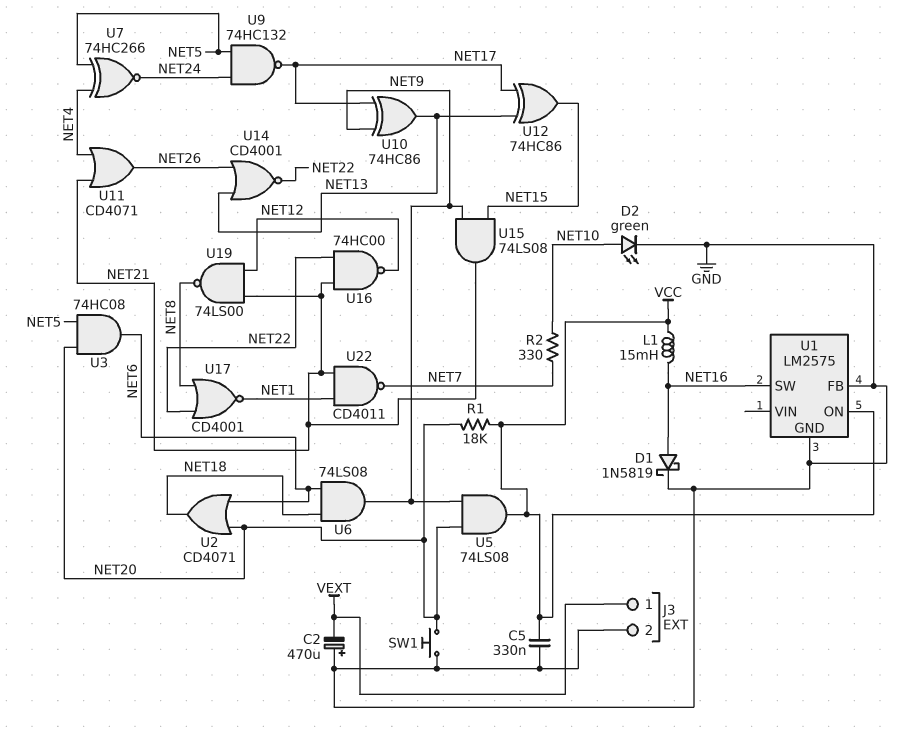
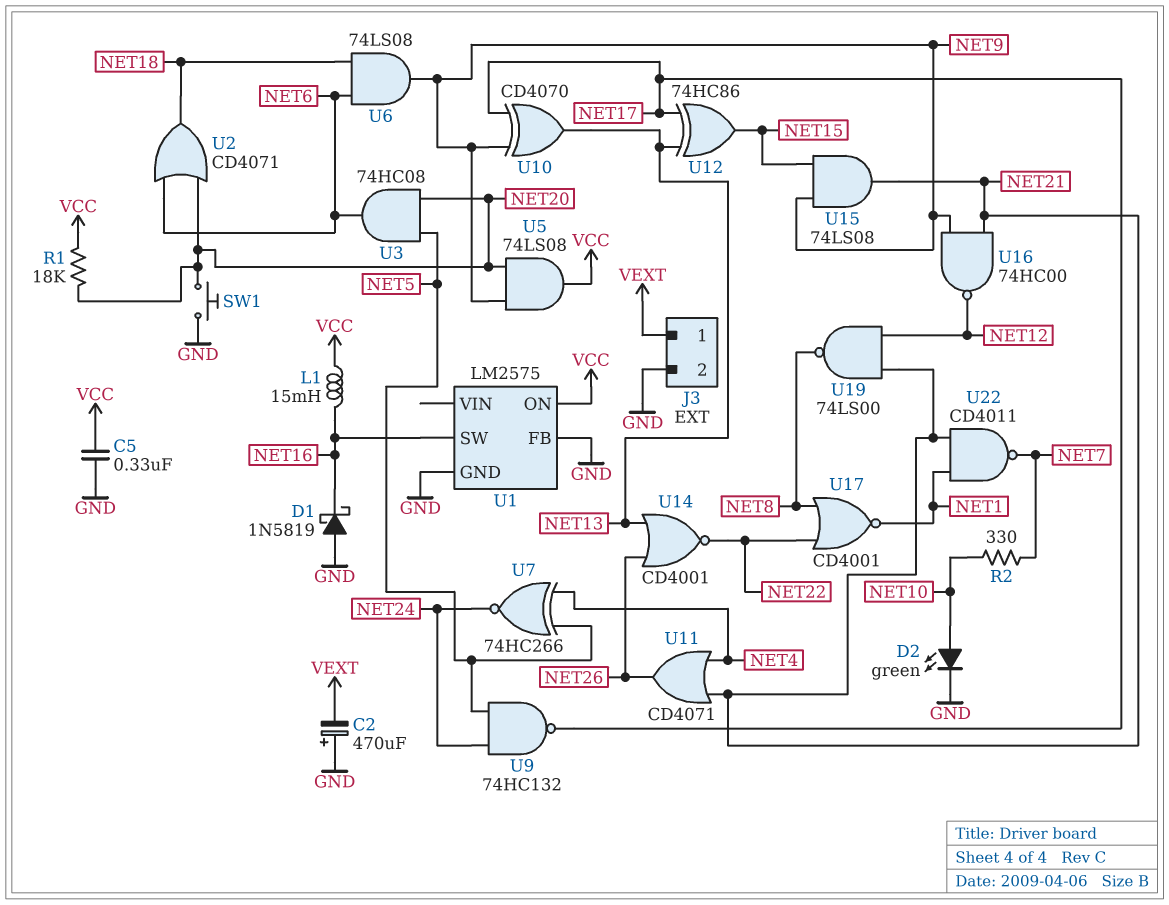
D1: schottky 1N5819 (A NET16, K GND) -> schottky 1N5819 (A GND, K NET16)
U10: XOR 74HC86 (in NET9, in NET17, out NET13) -> XOR CD4070 (in NET9, in NET17, out NET13)
U16: NAND 74HC00 (in NET21, in NET22, out NET12) -> NAND 74HC00 (in NET9, in NET21, out NET12)

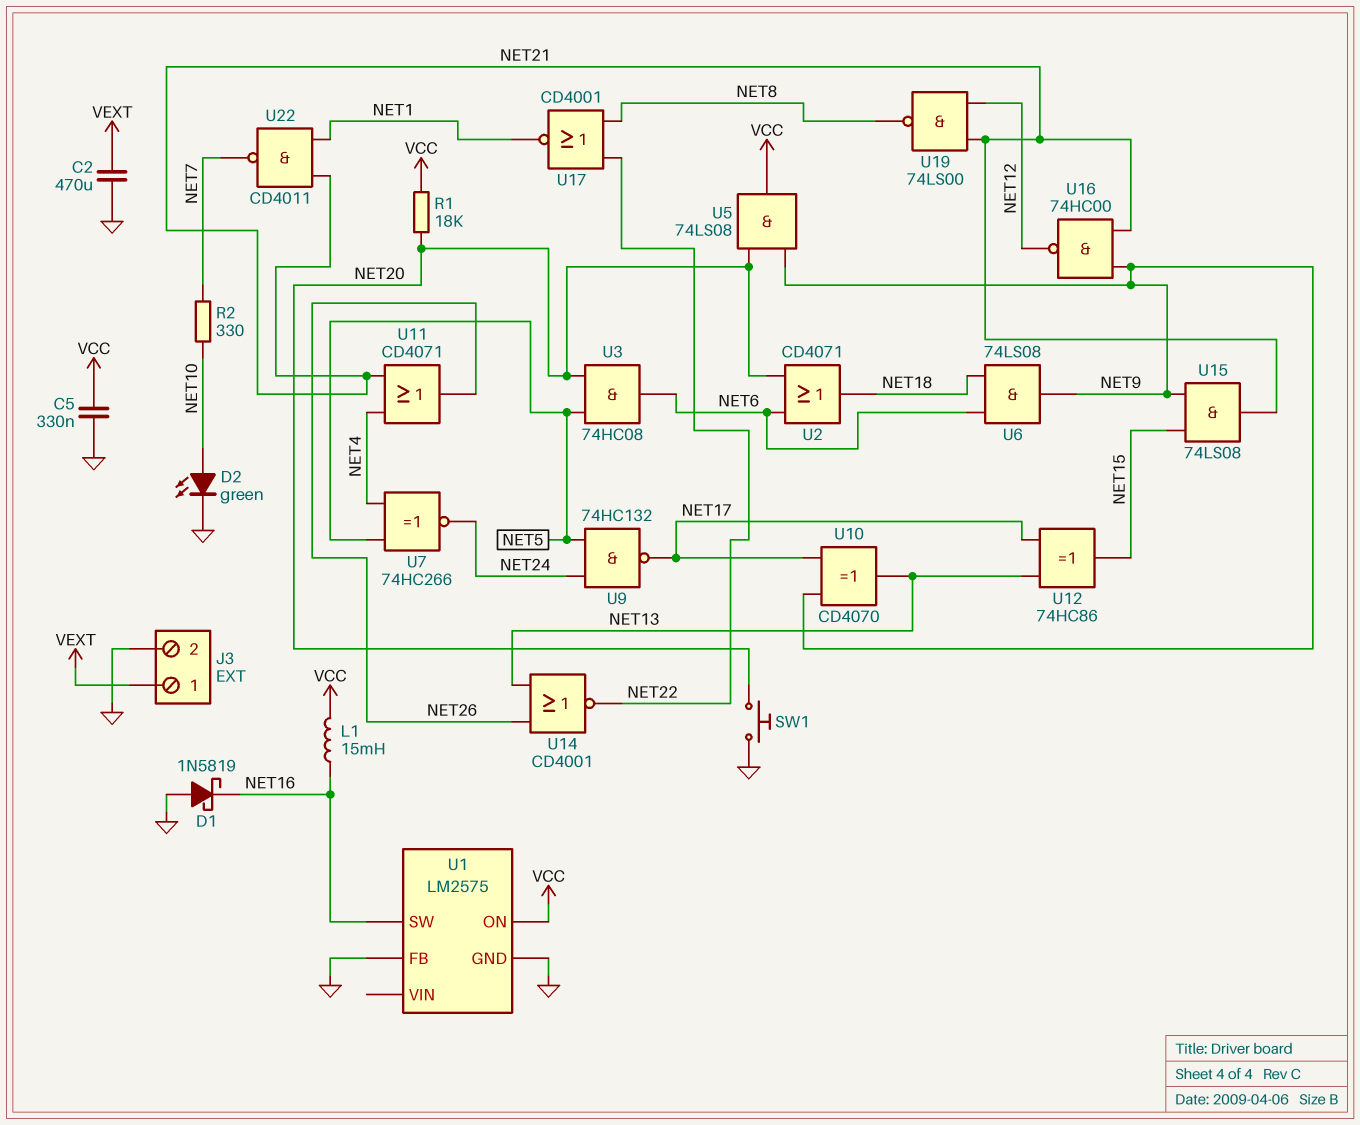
C2: 470uF (plus GND, minus VEXT) -> 470uF (GND, VEXT)

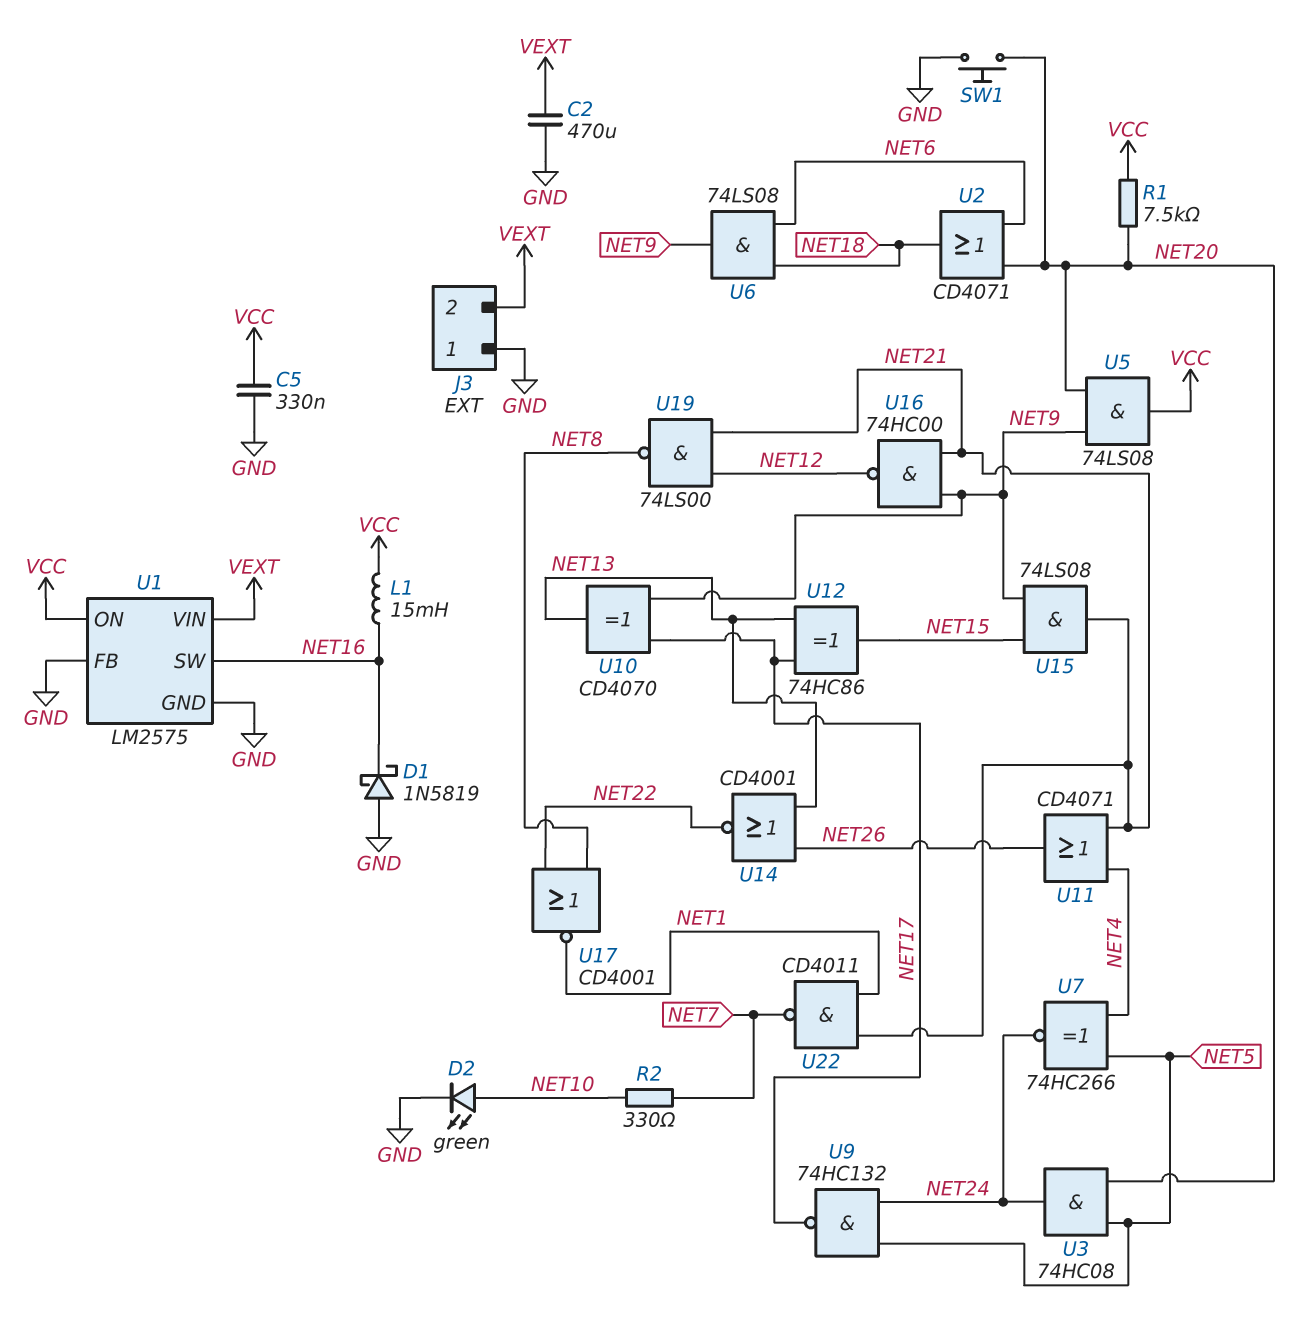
J3 pin 1: VEXT -> GND
J3 pin 2: GND -> VEXT
R1: 18k (NET20, VCC) -> 7.5k (NET20, VCC)
U1 pin VIN: none -> VEXT
U3: AND 74HC08 (in NET5, in NET20, out NET6) -> AND 74HC08 (in NET5, in NET20, out NET24)

